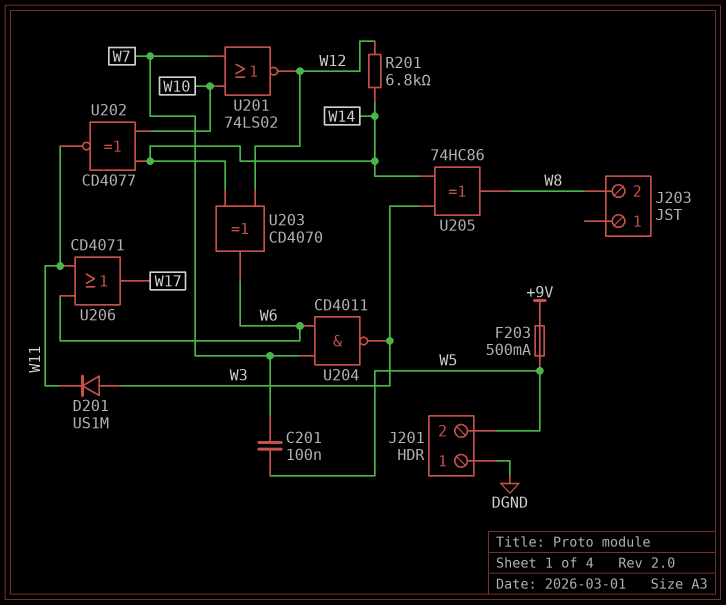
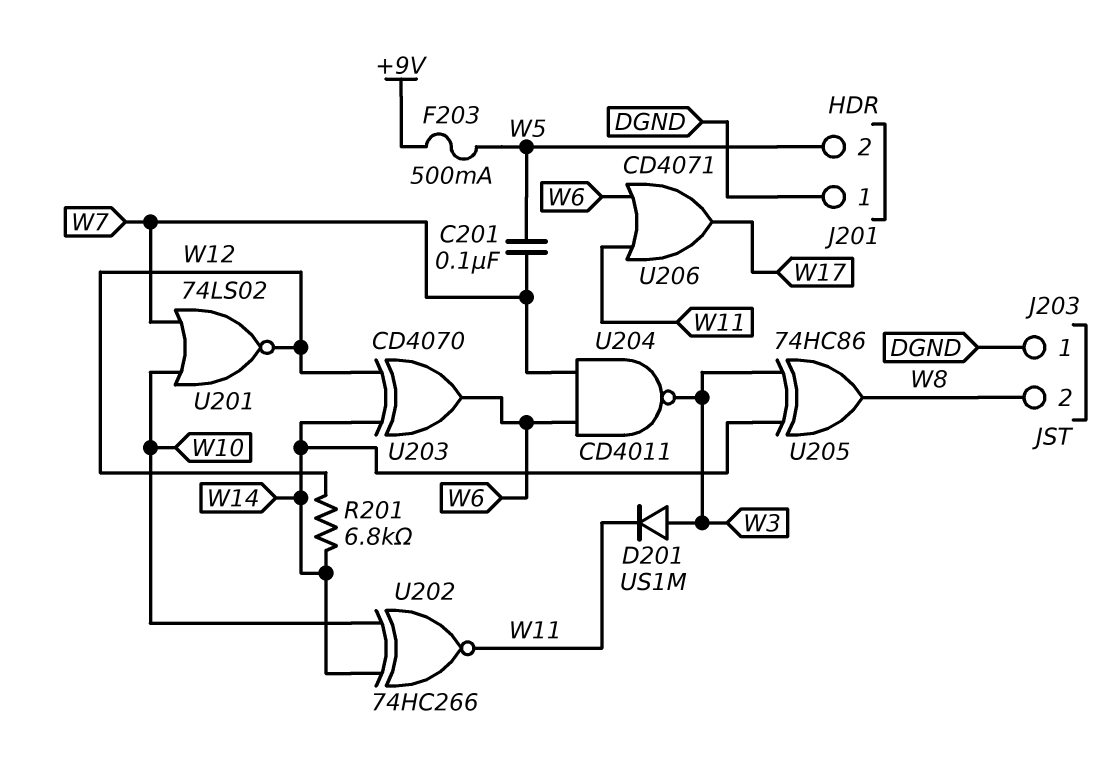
J203 pin 1: none -> DGND
U202: XNOR CD4077 (in W10, in W14, out W11) -> XNOR 74HC266 (in W10, in W14, out W11)

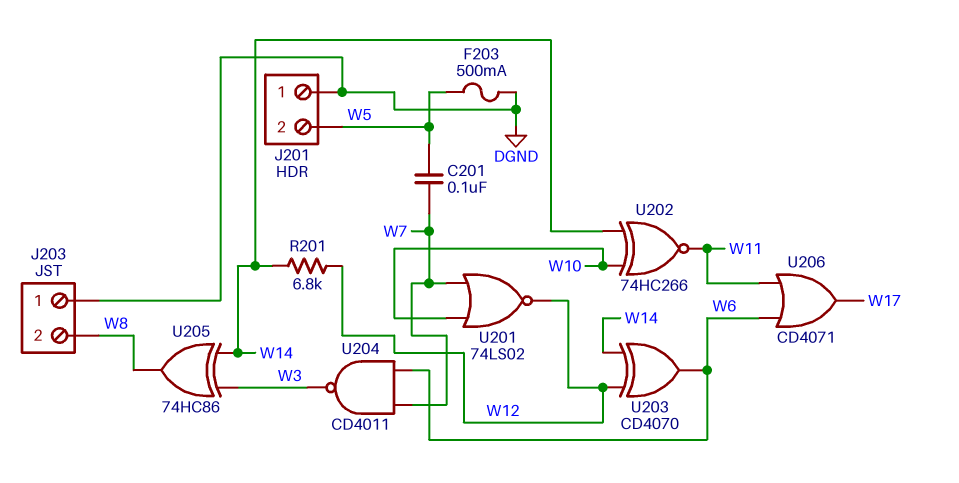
D201: diode US1M (A W3, K W11) -> none
F203: 500mA (+9V, W5) -> 500mA (DGND, W5)

